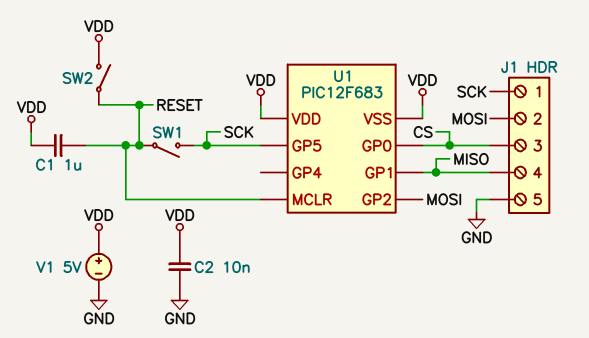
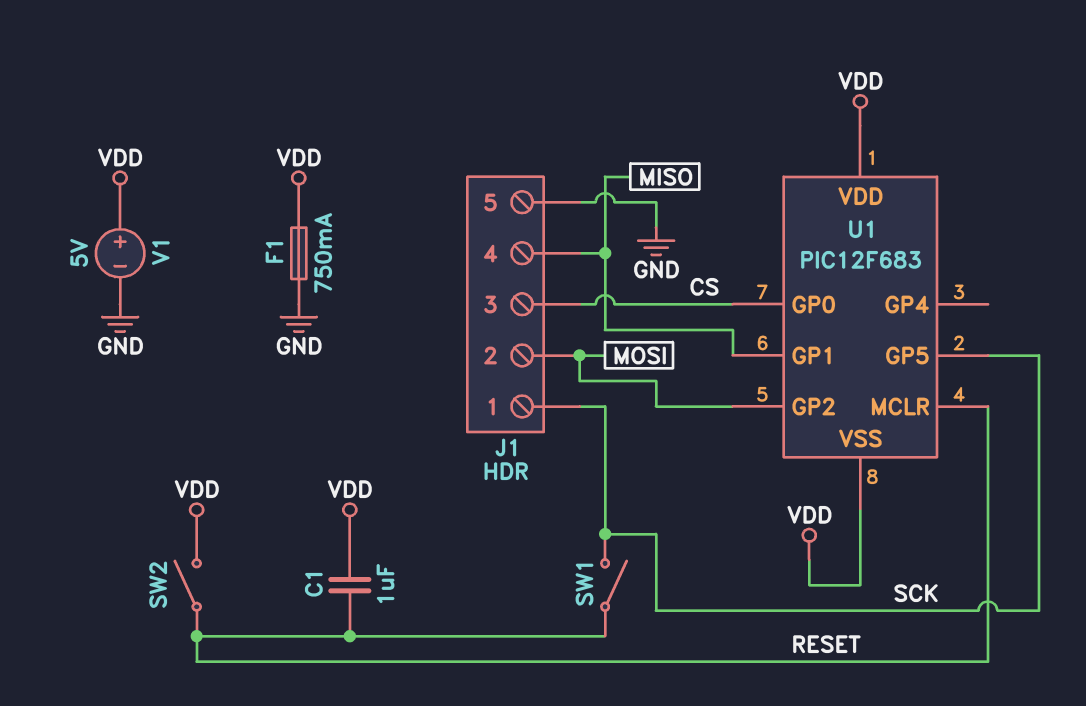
C2: 10nF (GND, VDD) -> none
F1: none -> 750mA (GND, VDD)

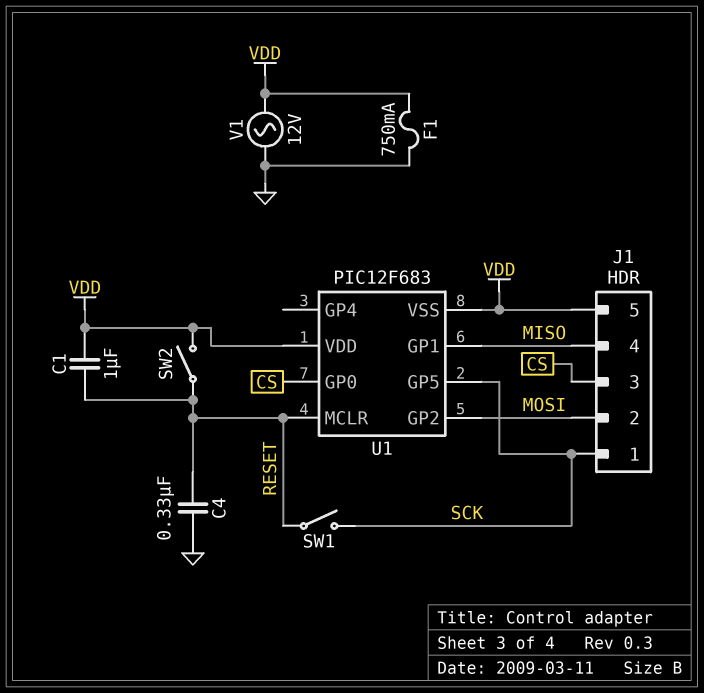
C4: none -> 330nF (GND, RESET)
J1 pin 5: GND -> VDD
V1: 5V (plus VDD, minus GND) -> AC 12V (GND, VDD)

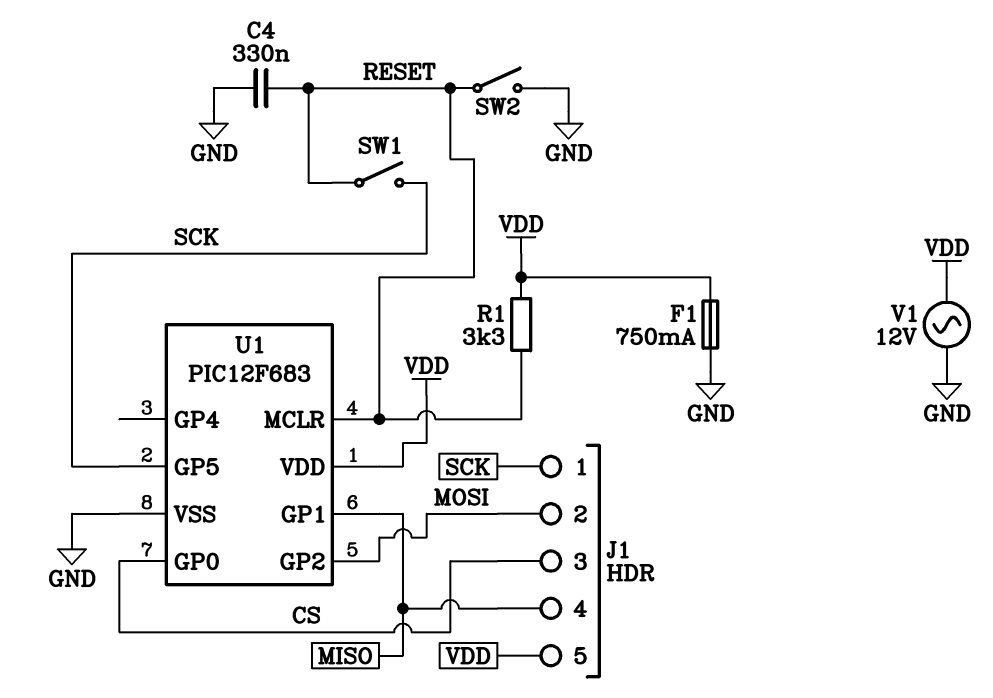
C1: 1uF (RESET, VDD) -> none
R1: none -> 3.3k (RESET, VDD)
SW2: switch (RESET, VDD) -> switch (GND, RESET)
U1 pin VSS: VDD -> GND

